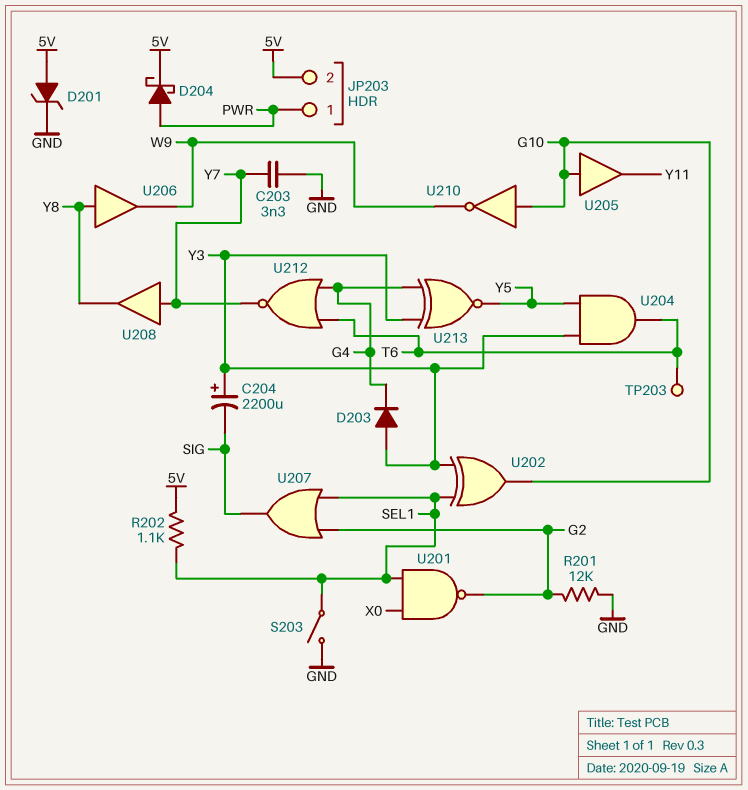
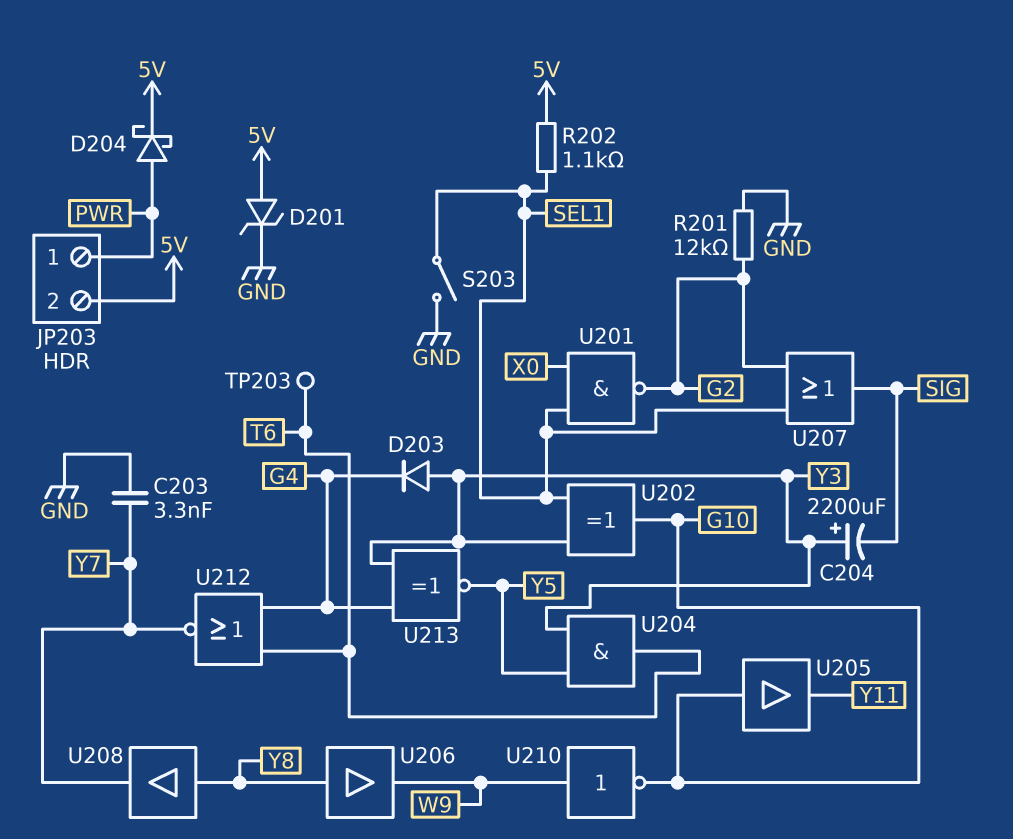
U208: buffer (in Y7, out Y8) -> buffer (in Y8, out Y7)
U210: NOT (in G10, out W9) -> NOT (in W9, out G10)

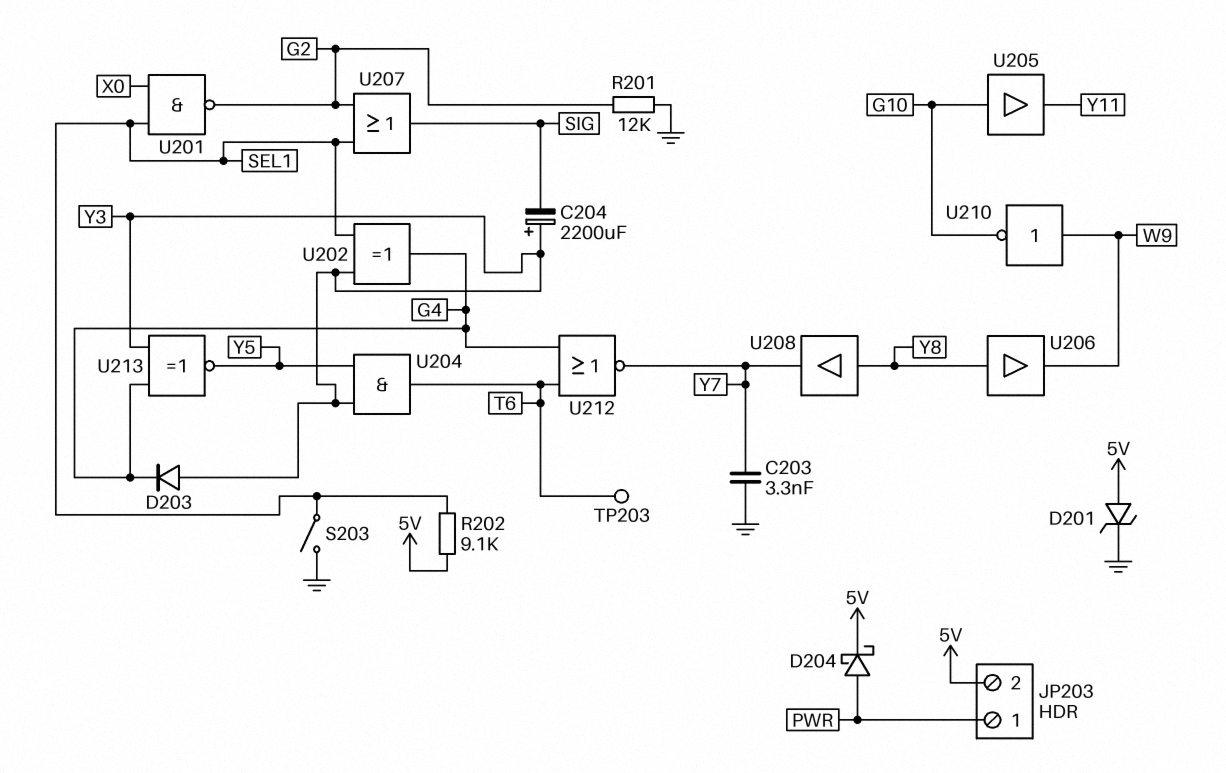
R202: 1.1k (5V, SEL1) -> 9.1k (5V, SEL1)
U202: XOR (in SEL1, in Y3, out G10) -> XOR (in SEL1, in Y3, out G4)

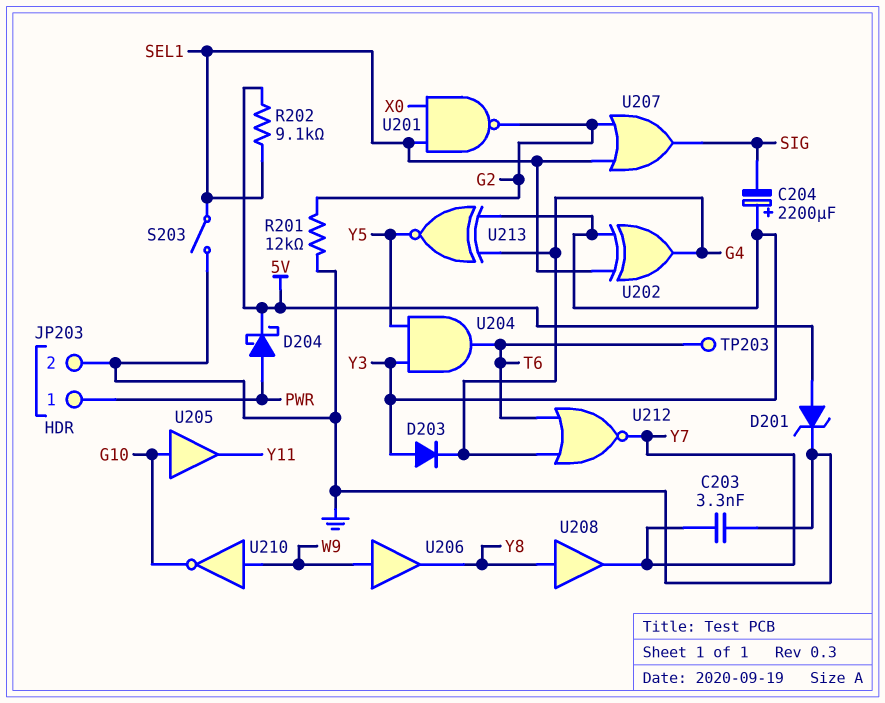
JP203 pin 2: 5V -> GND
U206: buffer (in Y8, out W9) -> buffer (in W9, out Y8)

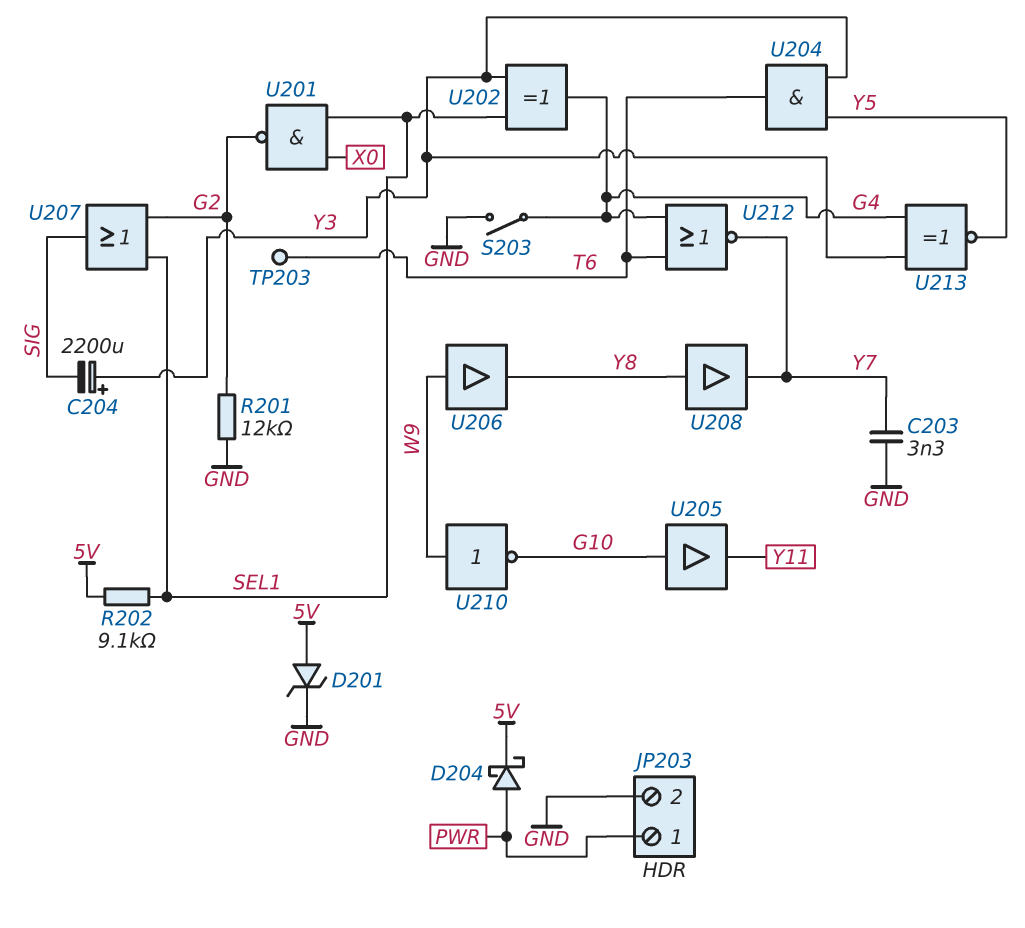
D203: diode (A Y3, K G4) -> none
S203: switch (GND, SEL1) -> switch (G4, GND)

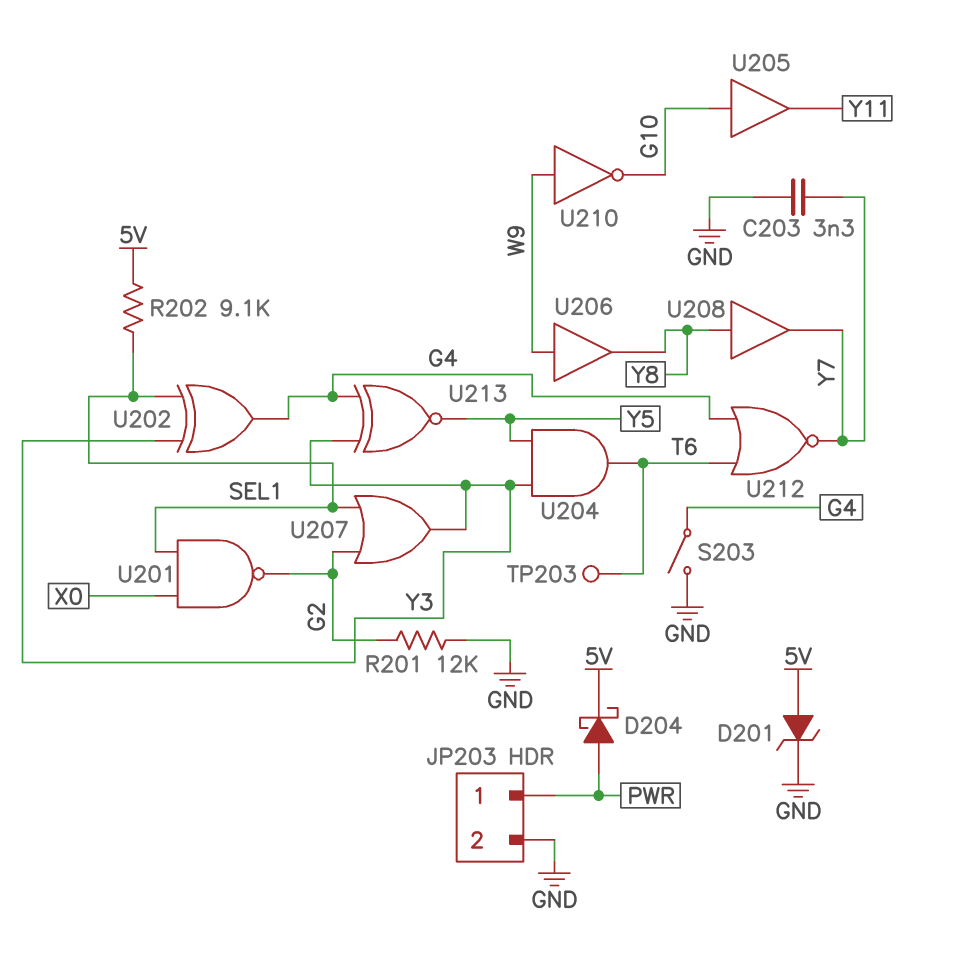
C204: 2200uF (plus Y3, minus SIG) -> none
U207: OR (in G2, in SEL1, out SIG) -> OR (in G2, in SEL1, out Y3)

